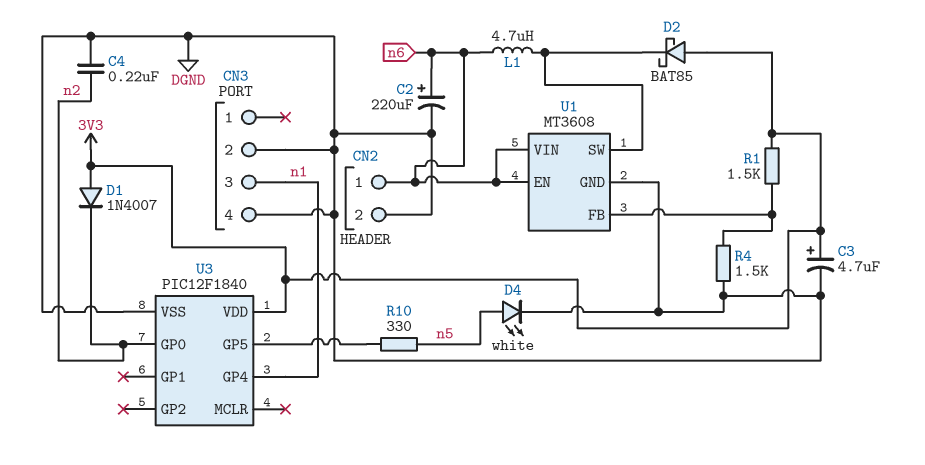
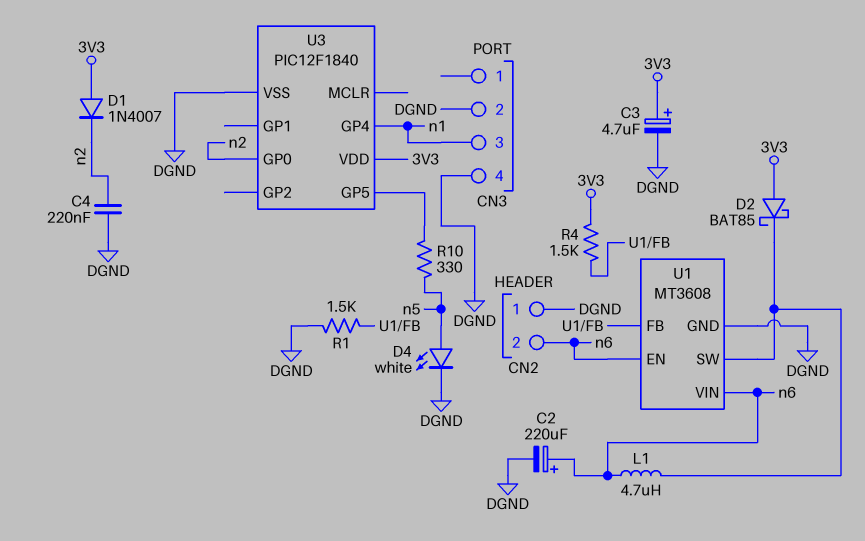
CN2 pin 1: n6 -> DGND
CN2 pin 2: DGND -> n6
R1: 1.5k (3V3, U1/FB) -> 1.5k (DGND, U1/FB)
R4: 1.5k (DGND, U1/FB) -> 1.5k (3V3, U1/FB)

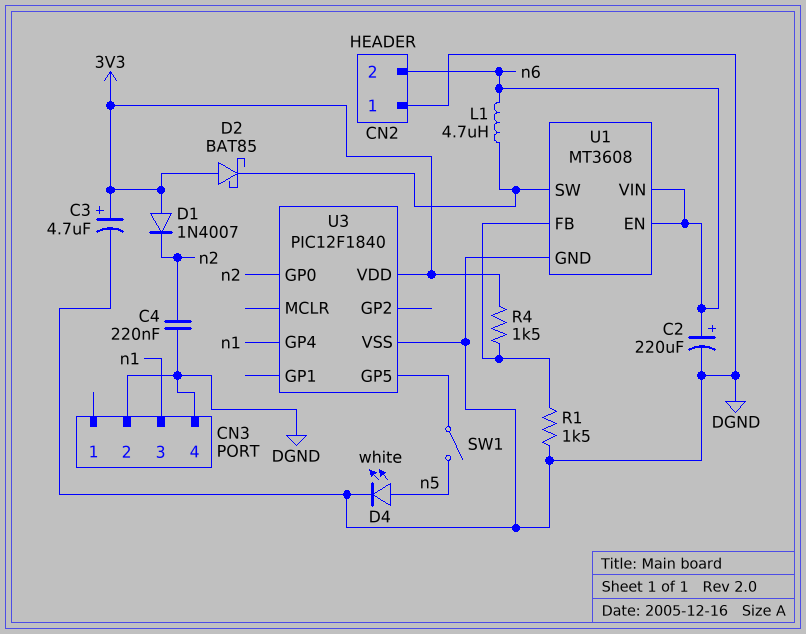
R10: 330 (U3/GP5, n5) -> none
SW1: none -> switch (U3/GP5, n5)

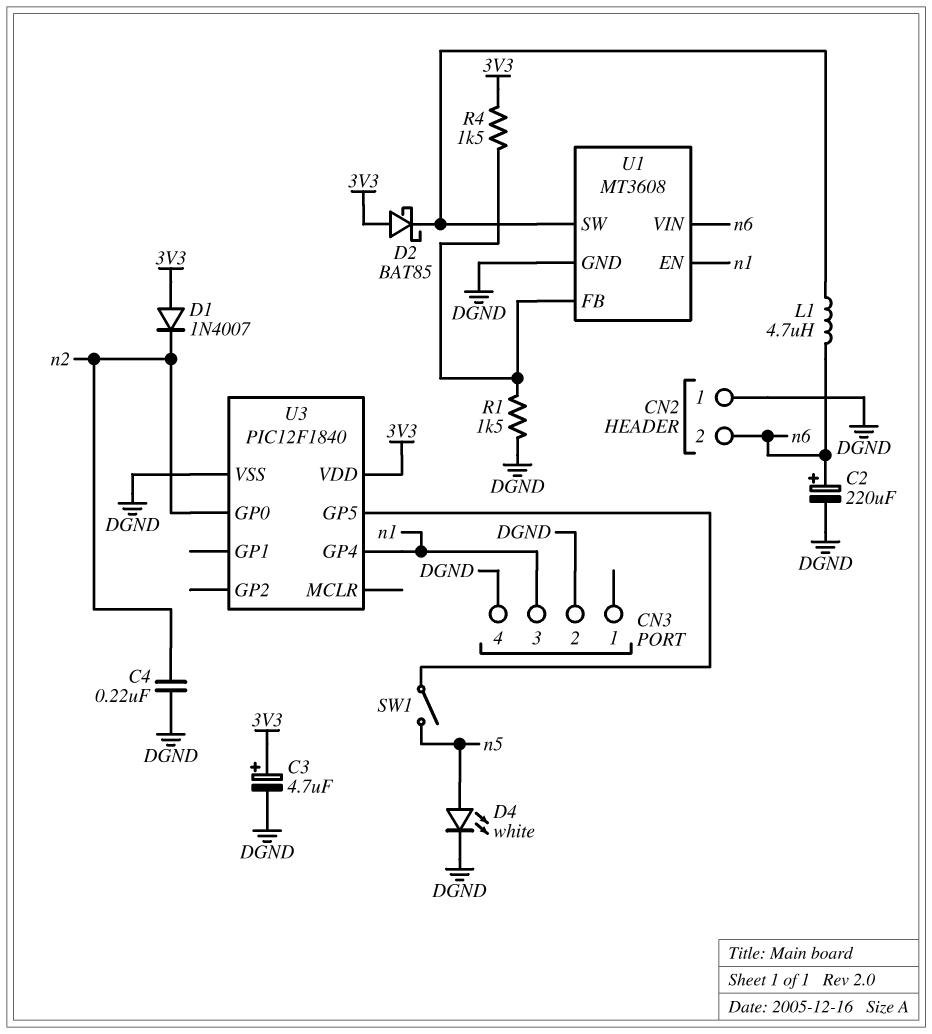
U1 pin EN: n6 -> n1

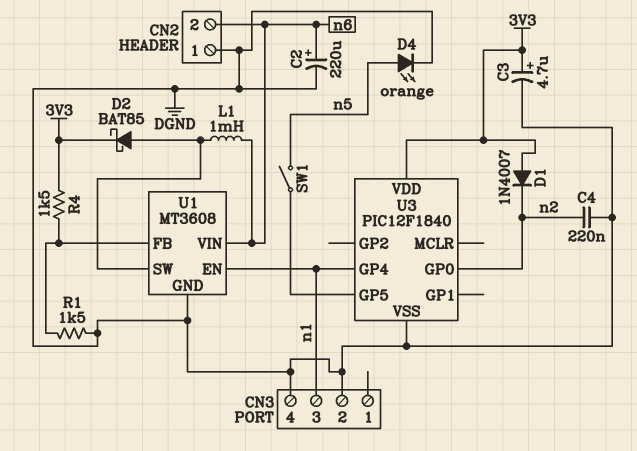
D2: schottky BAT85 (A 3V3, K U1/SW) -> schottky BAT85 (A U1/SW, K 3V3)
D4: LED white (A n5, K DGND) -> LED orange (A n5, K DGND)
L1: 4.7uH (U1/SW, n6) -> 1mH (U1/SW, n6)

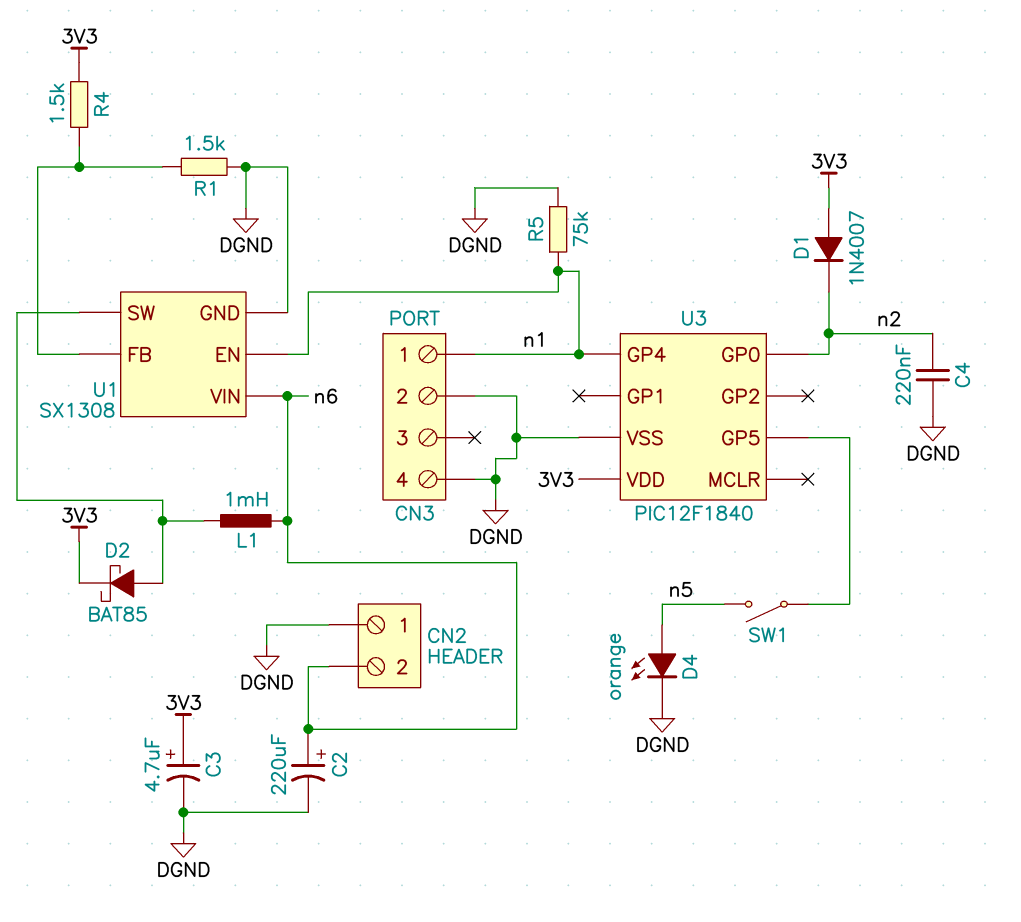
CN3 pin 1: none -> n1
CN3 pin 3: n1 -> none
R5: none -> 75k (DGND, n1)
U1: MT3608 -> SX1308

